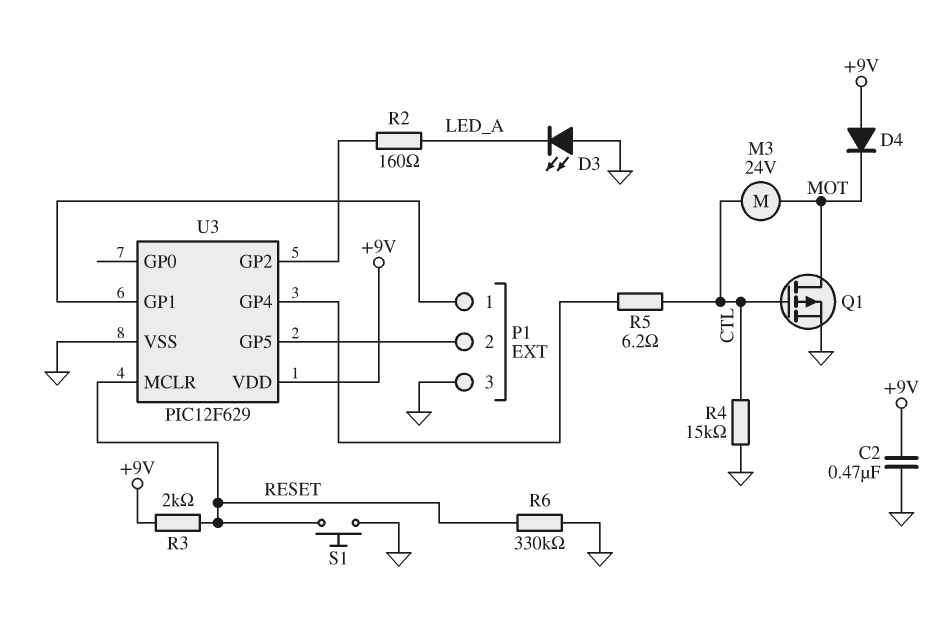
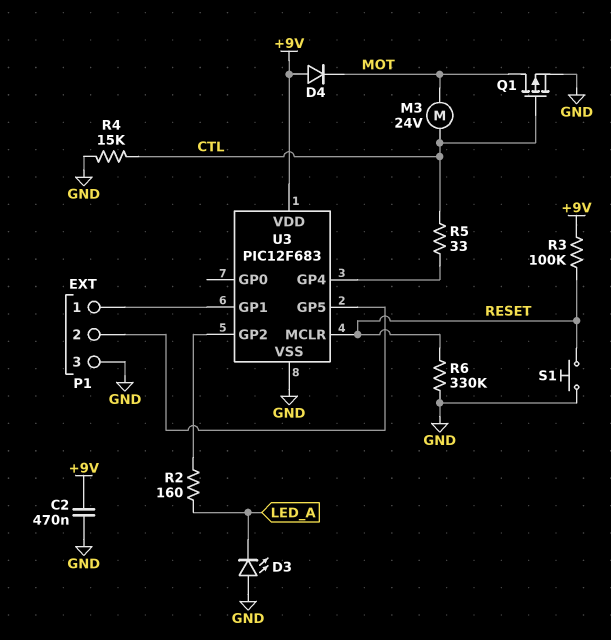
R3: 2k (+9V, RESET) -> 100k (+9V, RESET)
R5: 6.2 (CTL, U3/GP4) -> 33 (CTL, U3/GP4)
U3: PIC12F629 -> PIC12F683

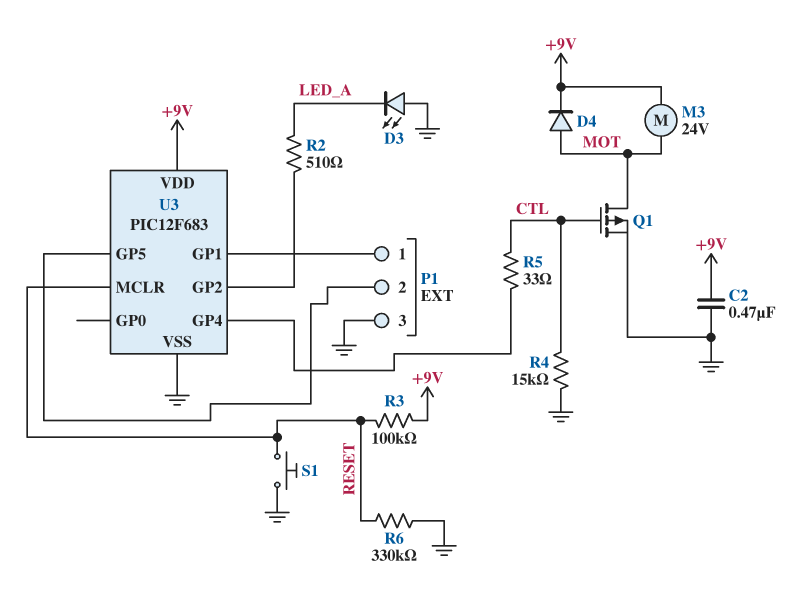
D4: diode (A +9V, K MOT) -> diode (A MOT, K +9V)
M3: motor 24V (CTL, MOT) -> motor 24V (+9V, MOT)
R2: 160 (LED_A, U3/GP2) -> 510 (LED_A, U3/GP2)

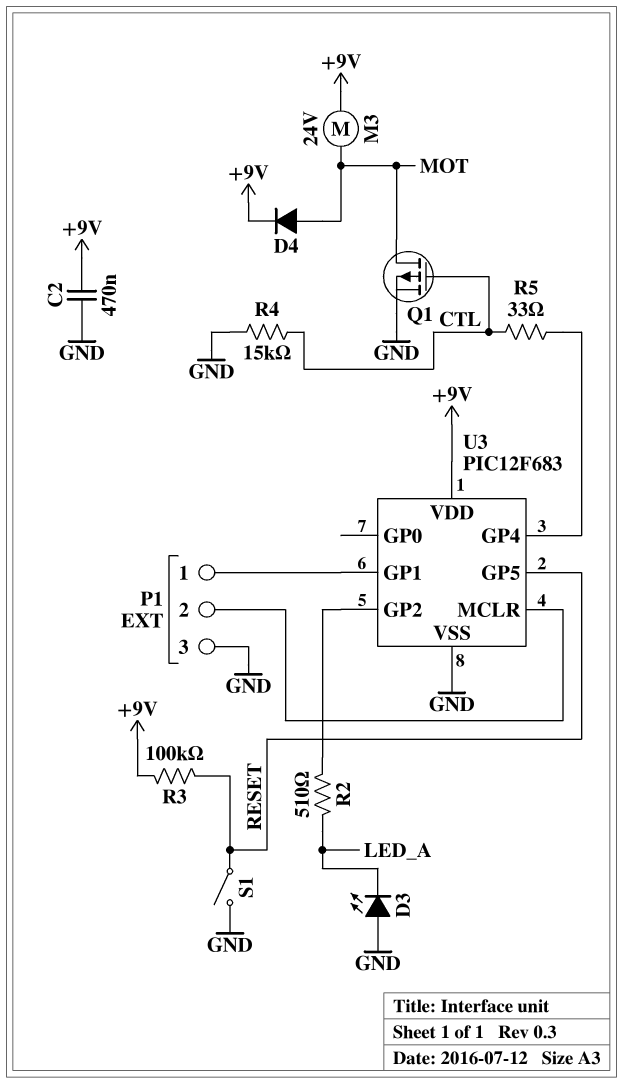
R6: 330k (GND, RESET) -> none
S1: button (GND, RESET) -> switch (GND, RESET)
U3 pin GP5: P1/2 -> RESET
U3 pin MCLR: RESET -> P1/2

